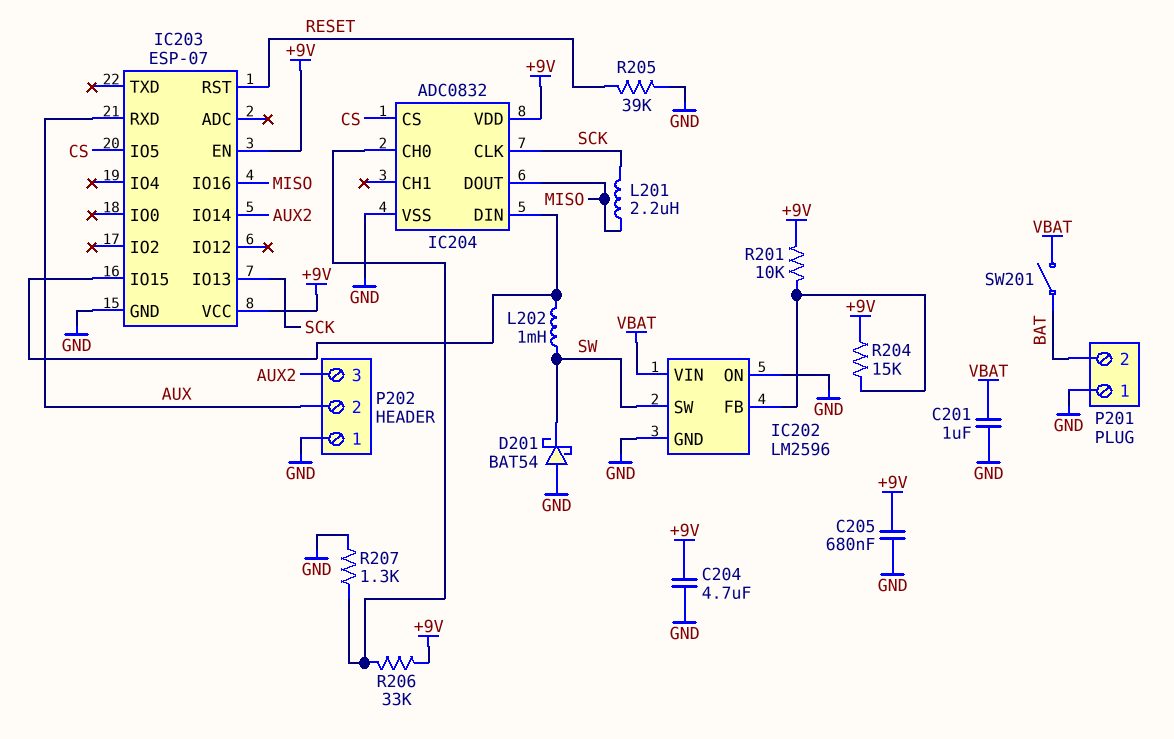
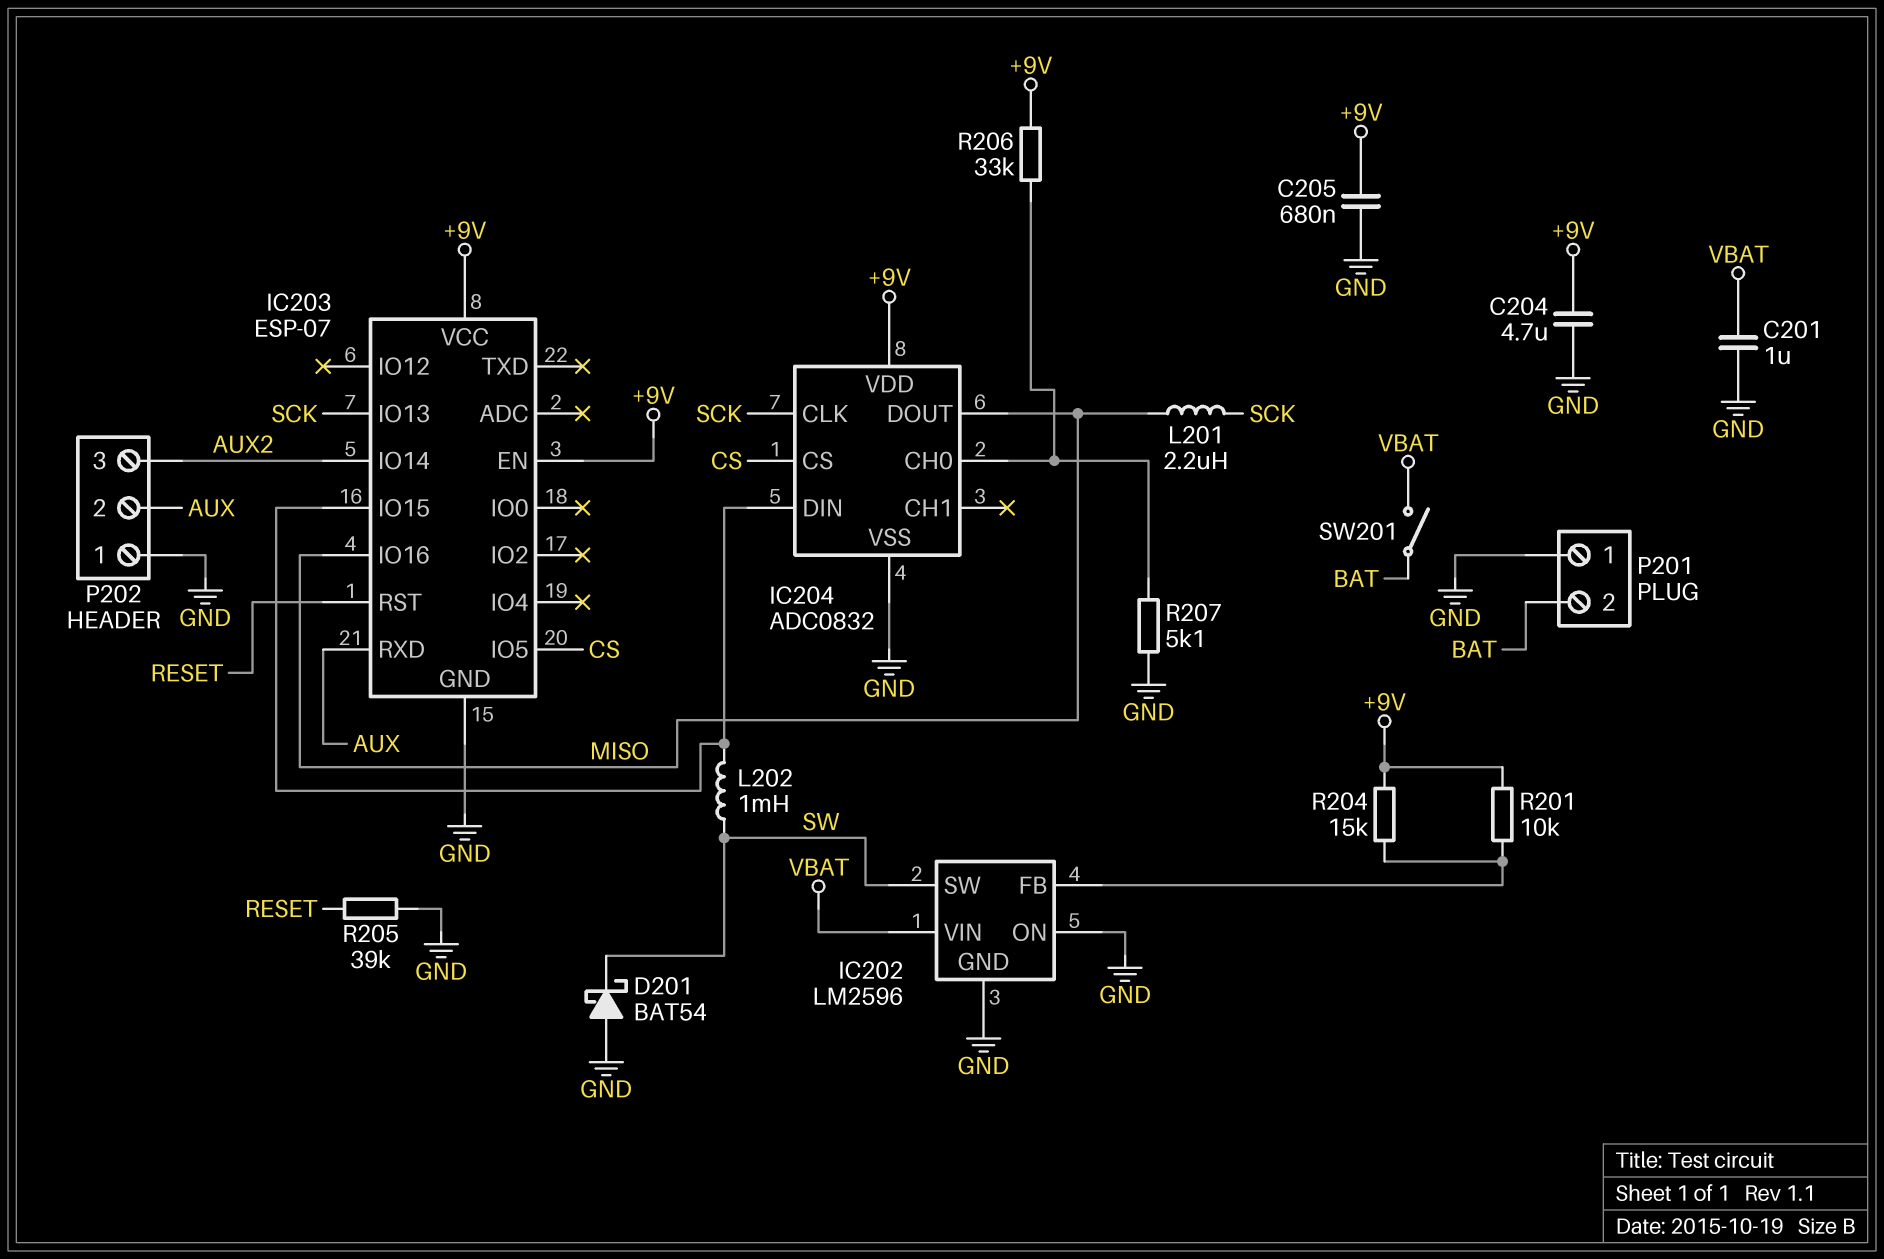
R207: 1.3k (GND, IC204/CH0) -> 5.1k (GND, IC204/CH0)

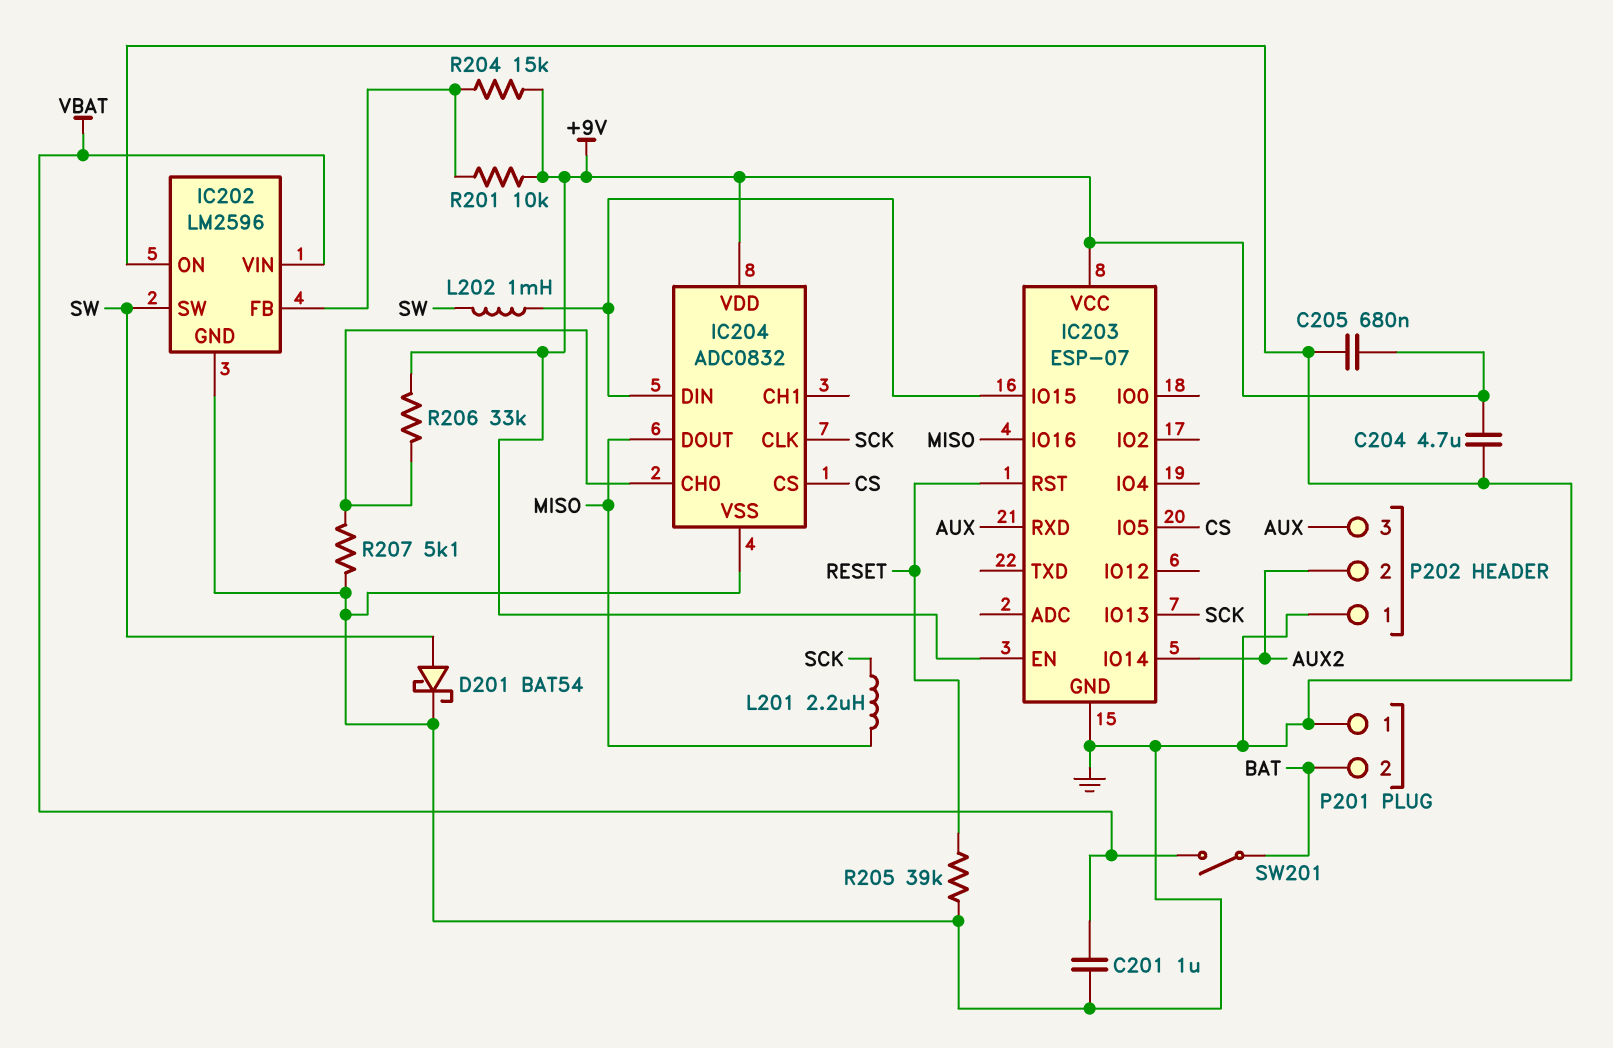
D201: schottky BAT54 (A GND, K SW) -> schottky BAT54 (A SW, K GND)
P202 pin 2: AUX -> AUX2
P202 pin 3: AUX2 -> AUX

